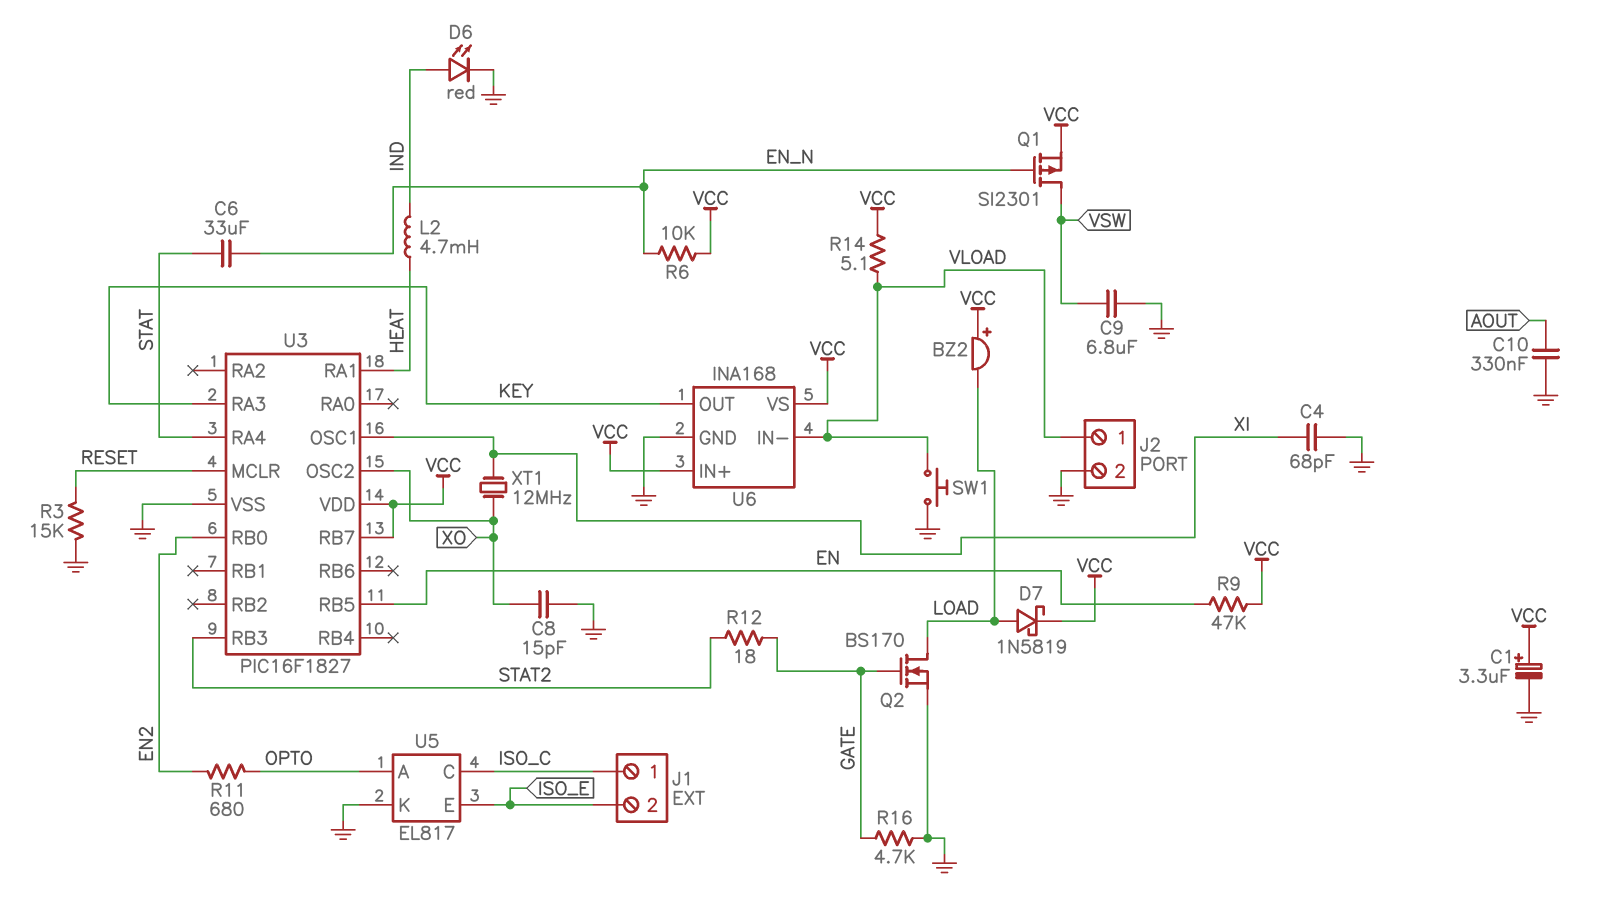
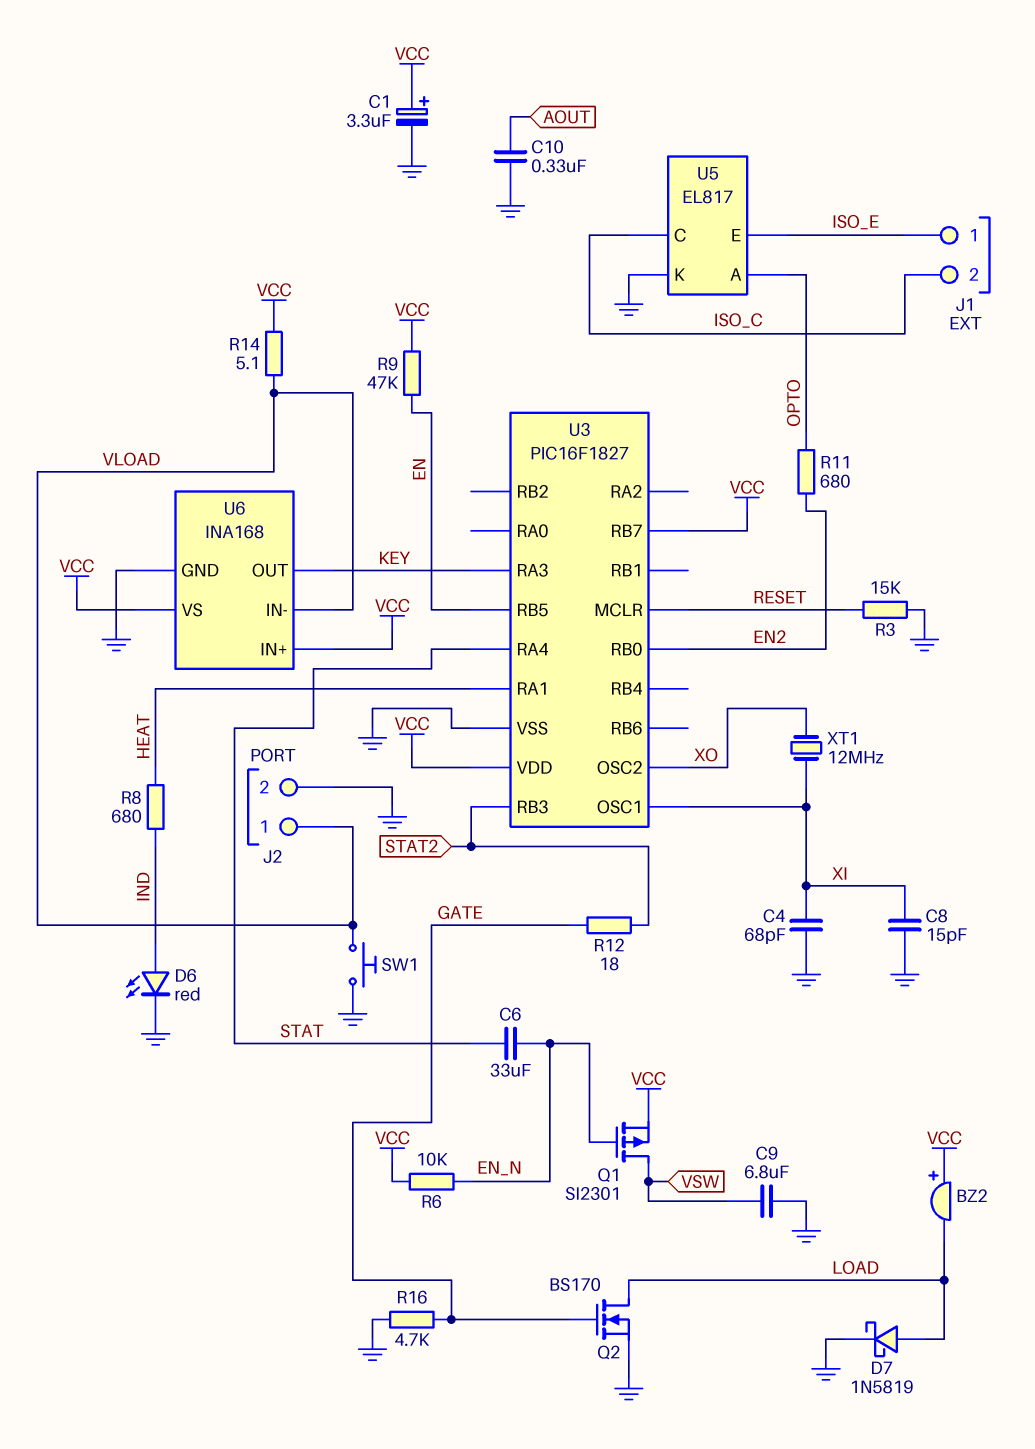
C8: 15pF (GND, XO) -> 15pF (GND, XI)
D7: schottky 1N5819 (A LOAD, K VCC) -> schottky 1N5819 (A LOAD, K GND)
J1 pin 1: ISO_C -> ISO_E
J1 pin 2: ISO_E -> ISO_C
L2: 4.7mH (HEAT, IND) -> none
R8: none -> 680 (HEAT, IND)

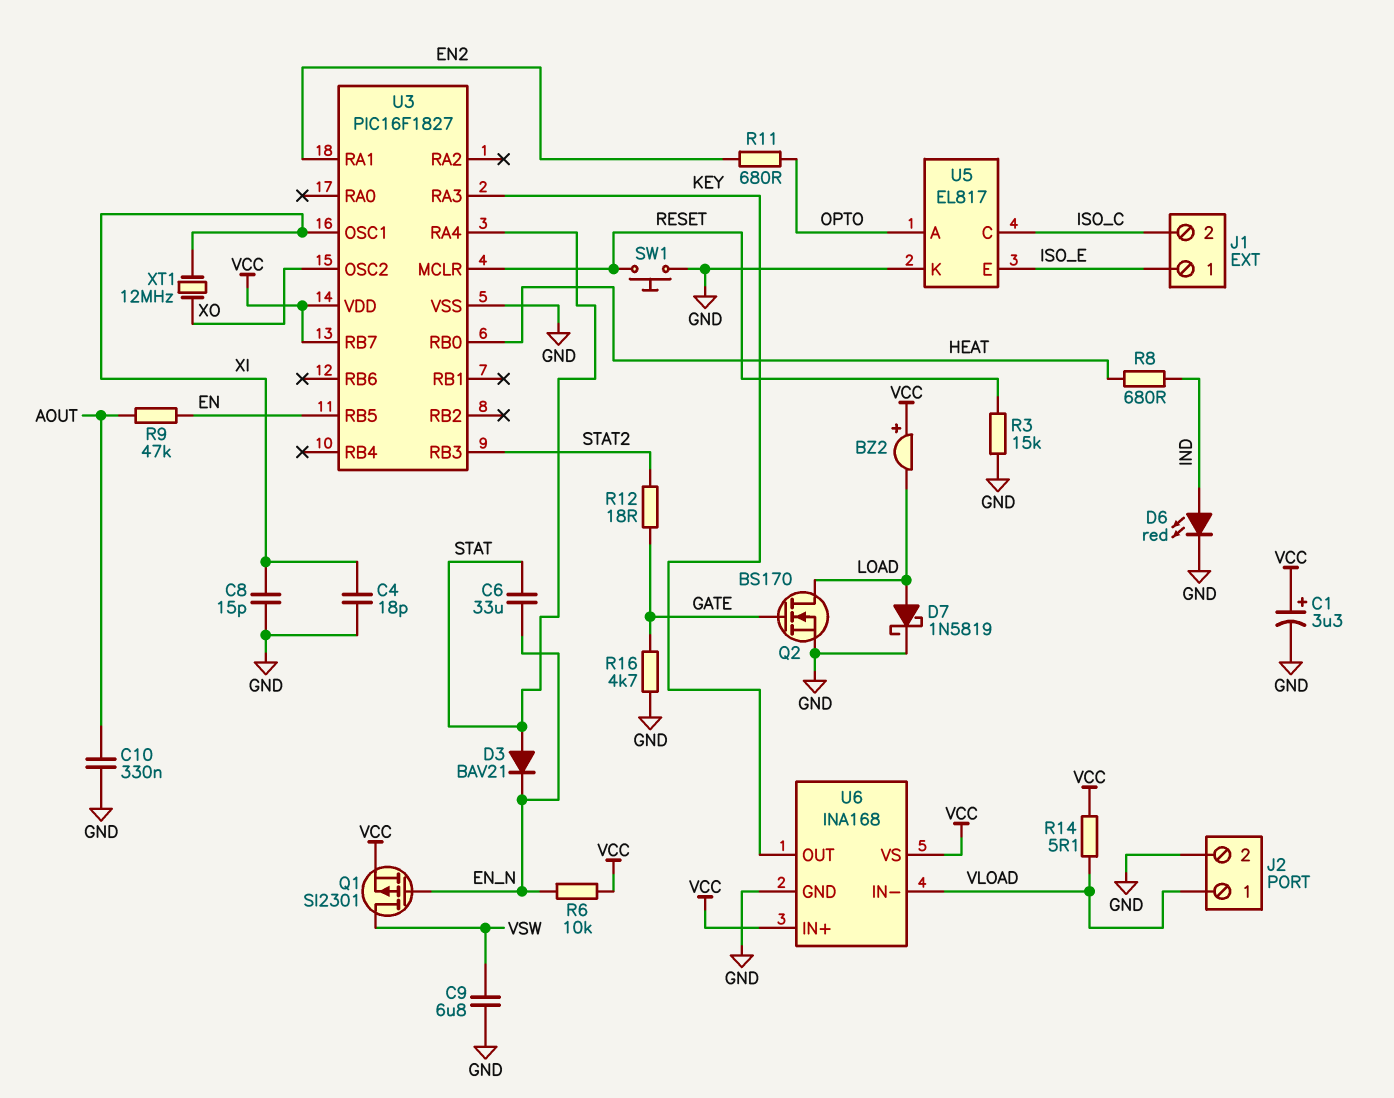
C4: 68pF (GND, XI) -> 18pF (GND, XI)
D3: none -> diode BAV21 (A STAT, K EN_N)
R9: 47k (EN, VCC) -> 47k (AOUT, EN)
SW1: button (GND, VLOAD) -> button (GND, RESET)
U3 pin RA1: HEAT -> EN2
U3 pin RB0: EN2 -> HEAT

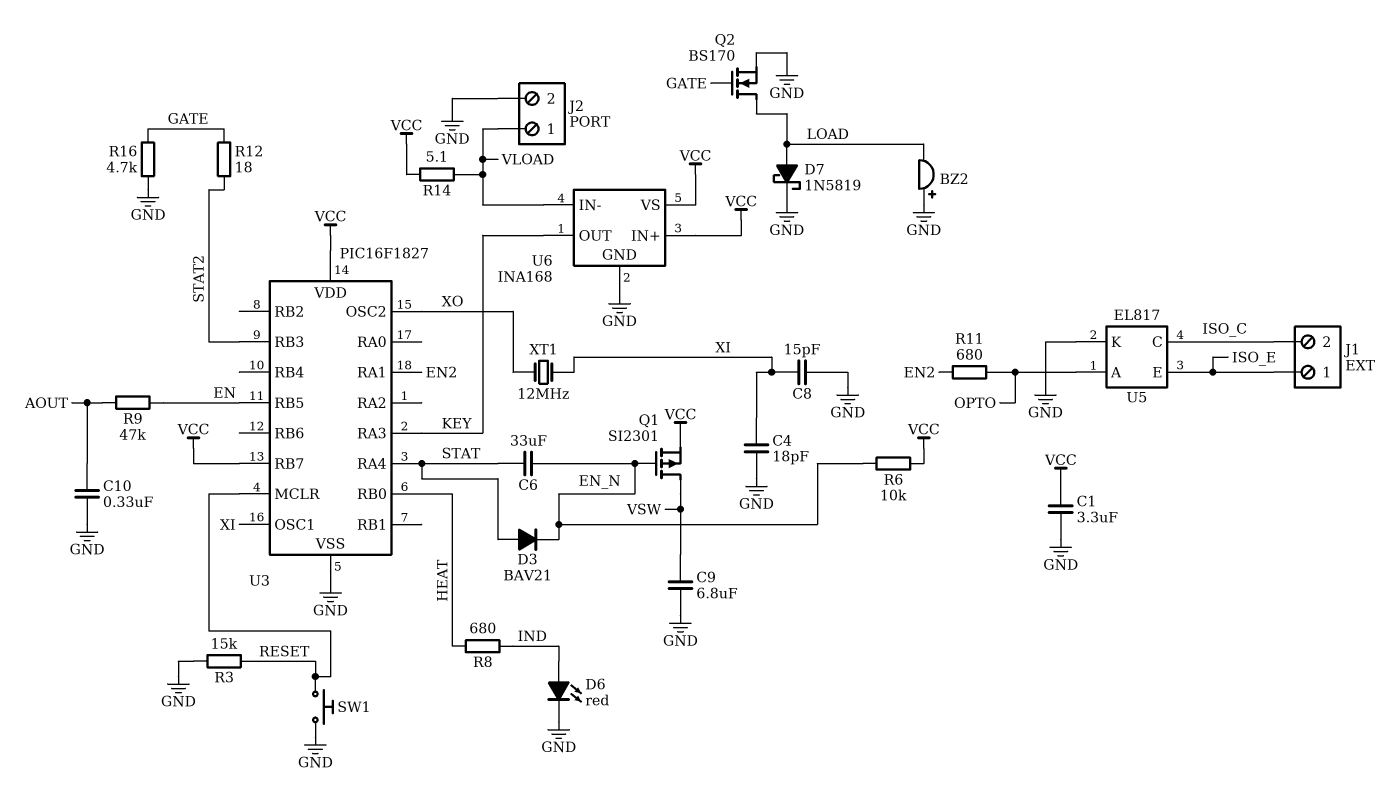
BZ2: buzzer (plus VCC, minus LOAD) -> buzzer (plus GND, minus LOAD)
C1: 3.3uF (plus VCC, minus GND) -> 3.3uF (GND, VCC)

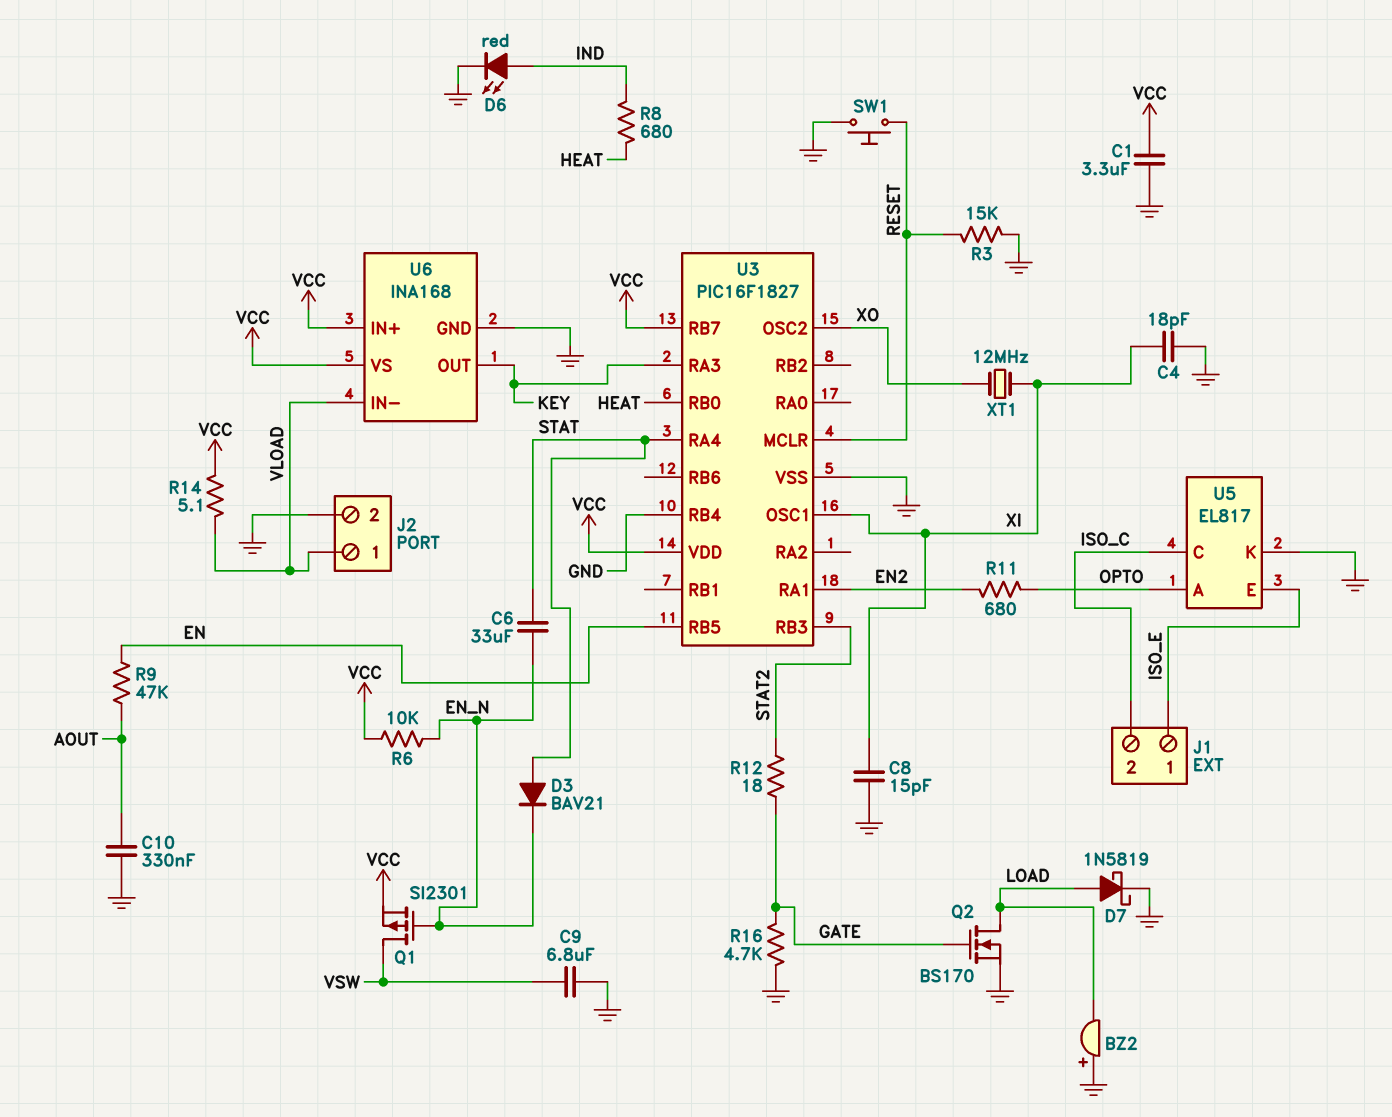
U3 pin RB4: none -> GND

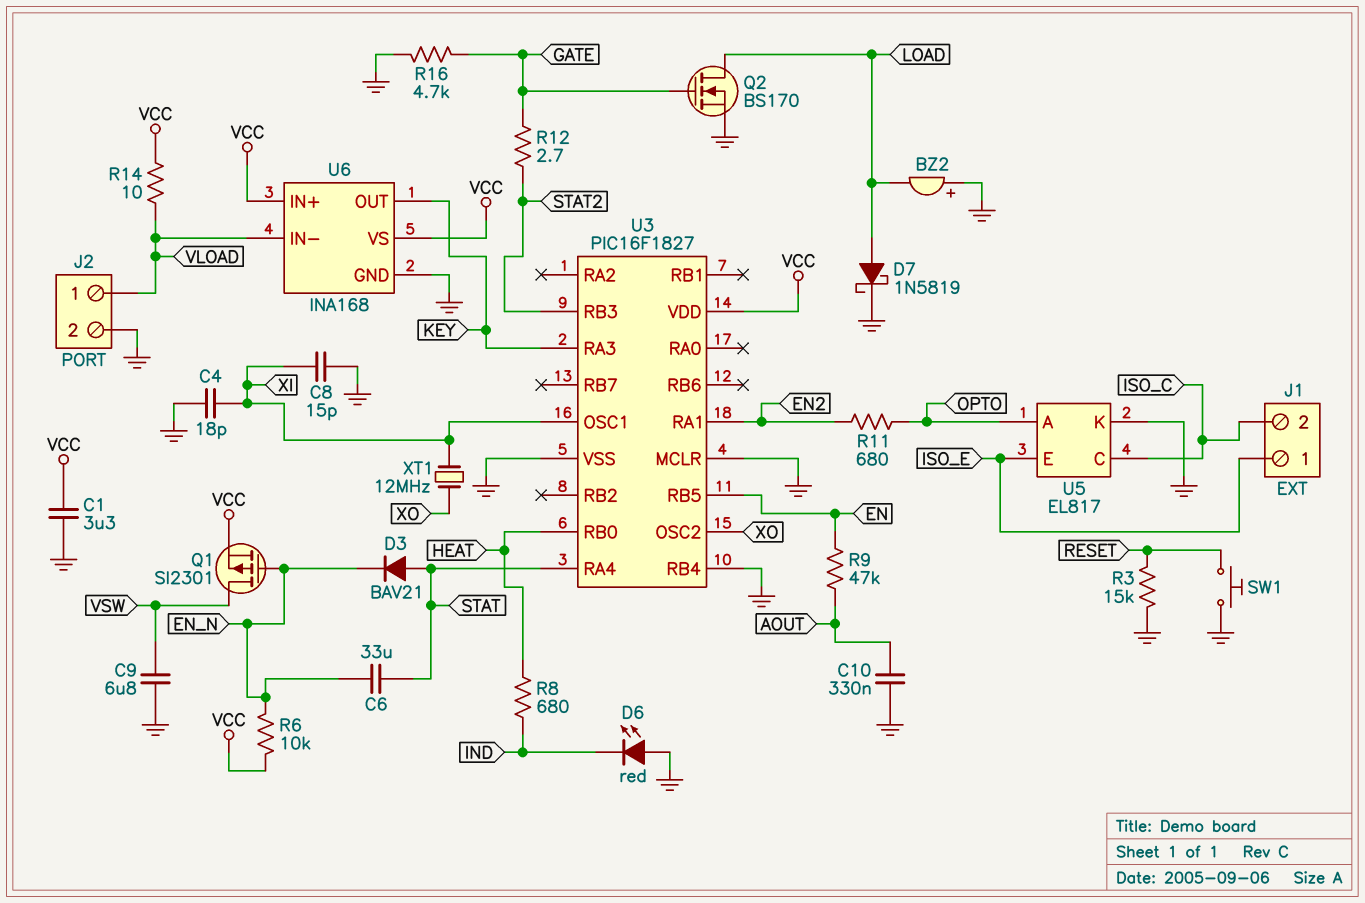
D6: LED red (A IND, K GND) -> LED red (A GND, K IND)
R12: 18 (GATE, STAT2) -> 2.7 (GATE, STAT2)
R14: 5.1 (VCC, VLOAD) -> 10 (VCC, VLOAD)
U3 pin MCLR: RESET -> GND
U3 pin RB7: VCC -> none

